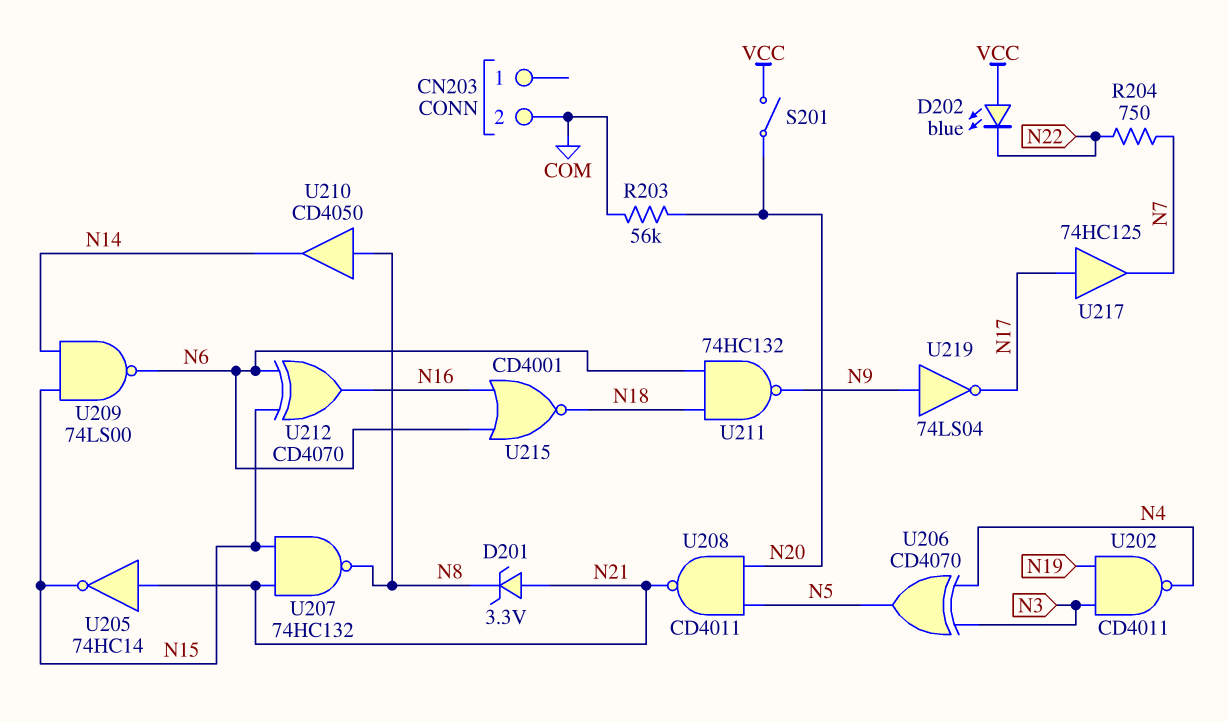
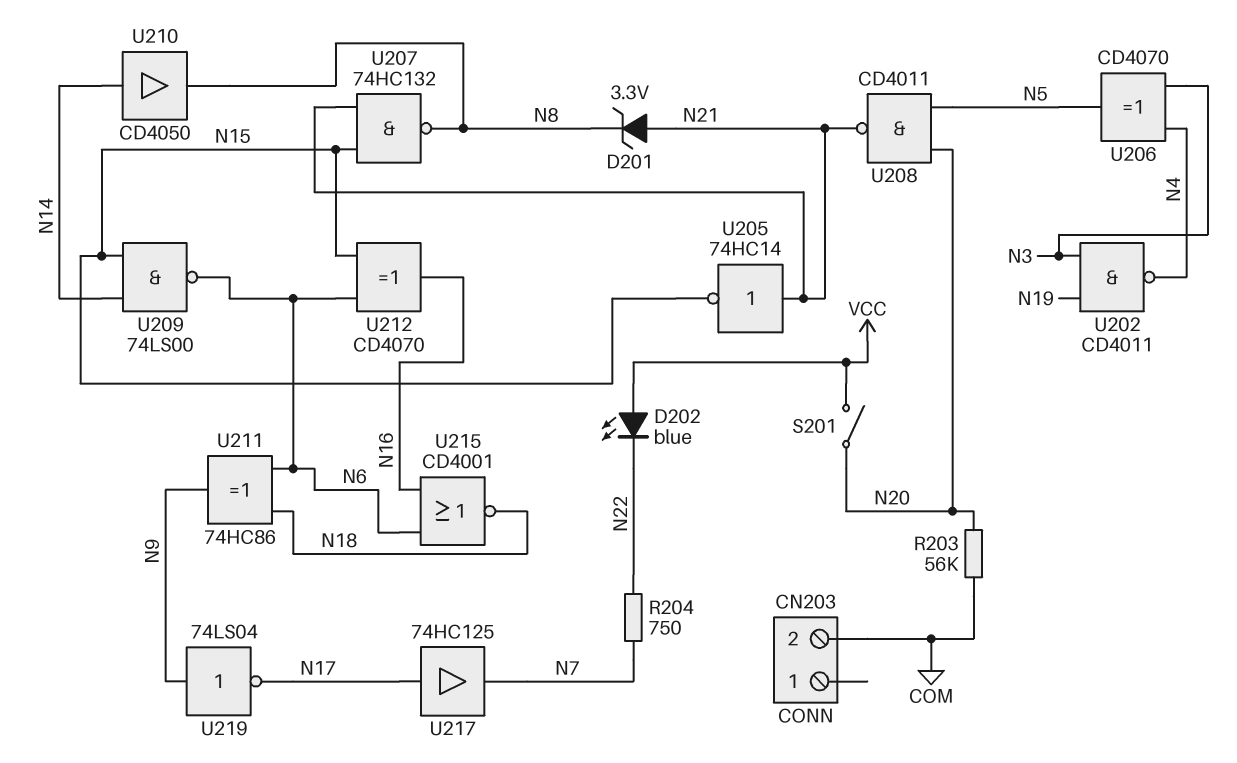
U210: buffer CD4050 (in N8, out N14) -> buffer CD4050 (in N14, out N8)
U211: NAND 74HC132 (in N6, in N18, out N9) -> XOR 74HC86 (in N6, in N18, out N9)

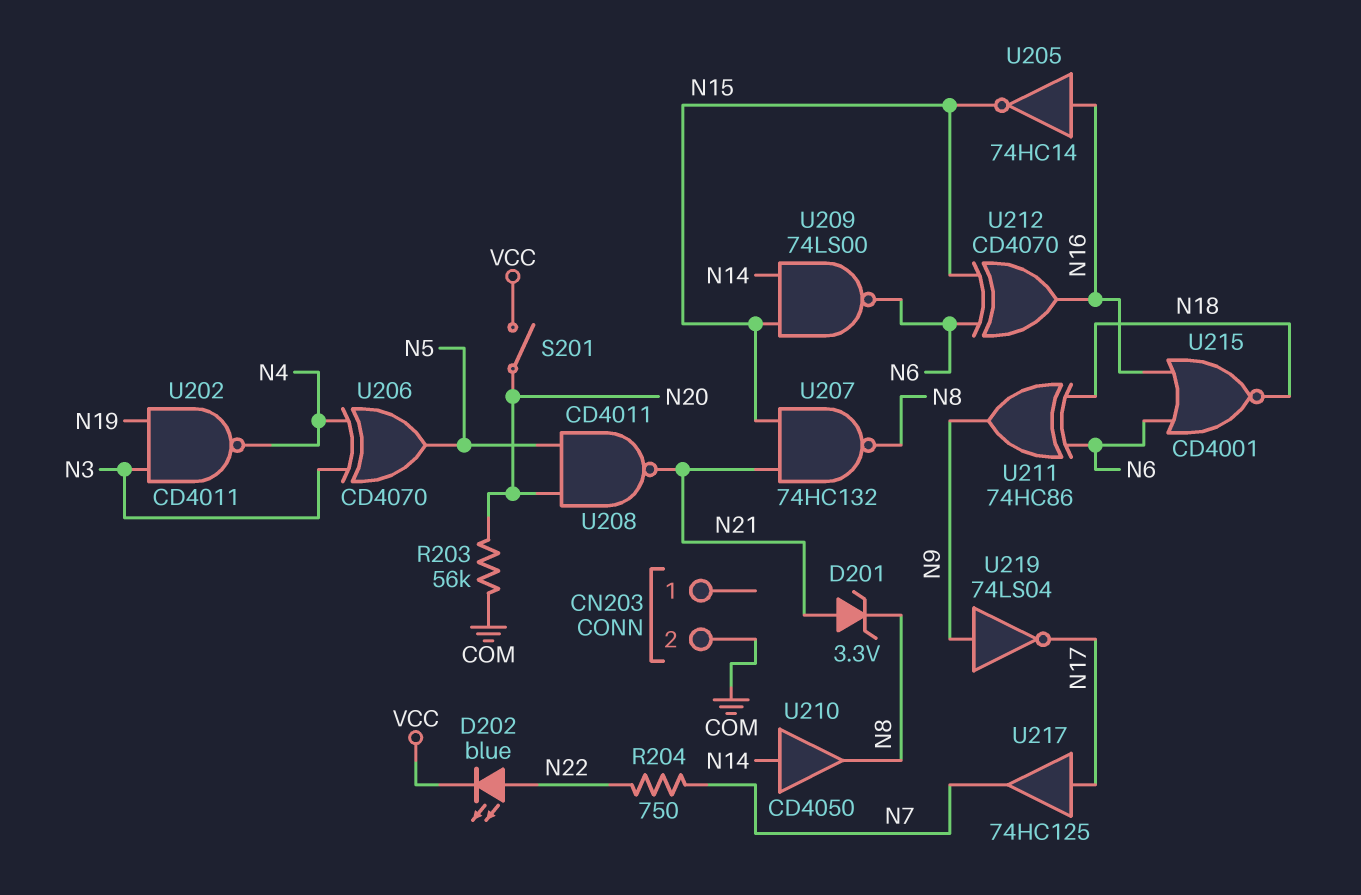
D202: LED blue (A VCC, K N22) -> LED blue (A N22, K VCC)
U205: NOT 74HC14 (in N21, out N15) -> NOT 74HC14 (in N16, out N15)

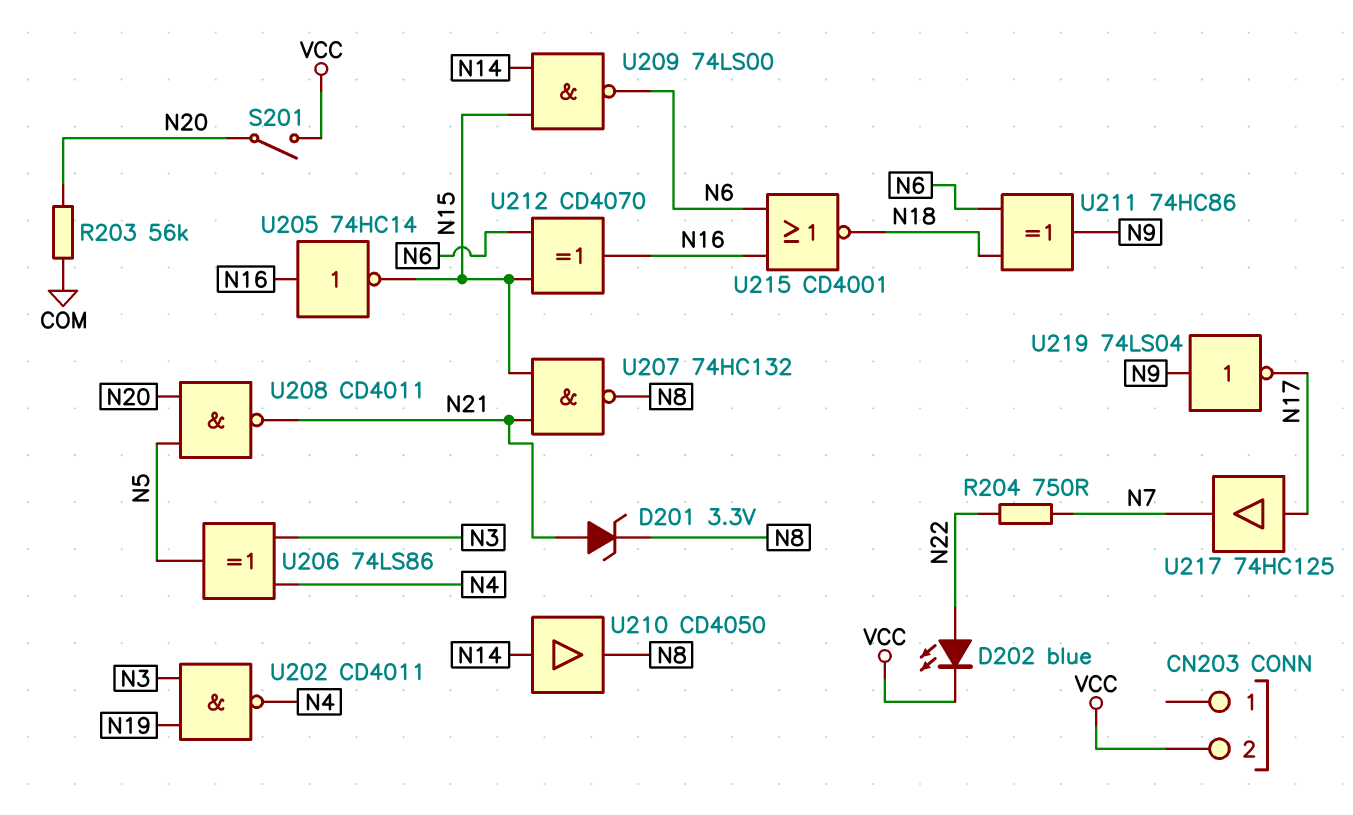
CN203 pin 2: COM -> VCC
U206: XOR CD4070 (in N3, in N4, out N5) -> XOR 74LS86 (in N3, in N4, out N5)

